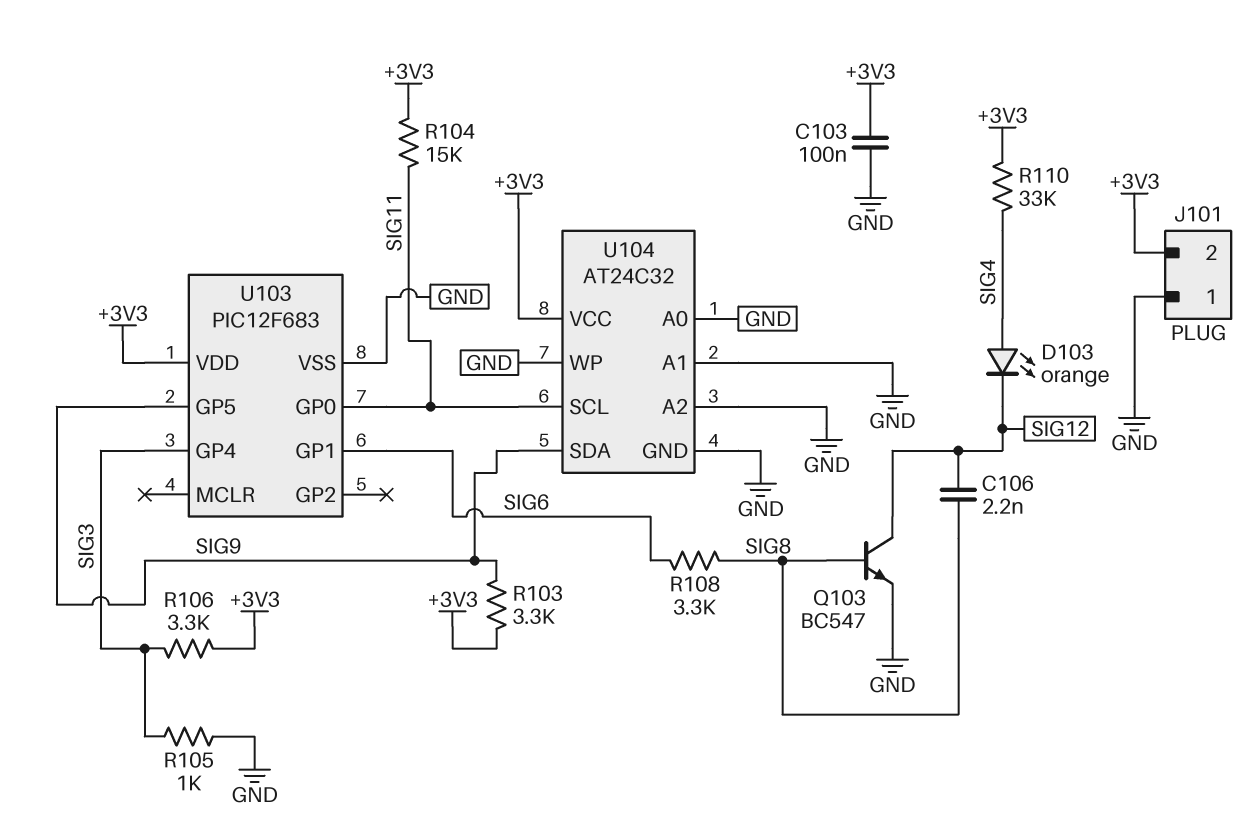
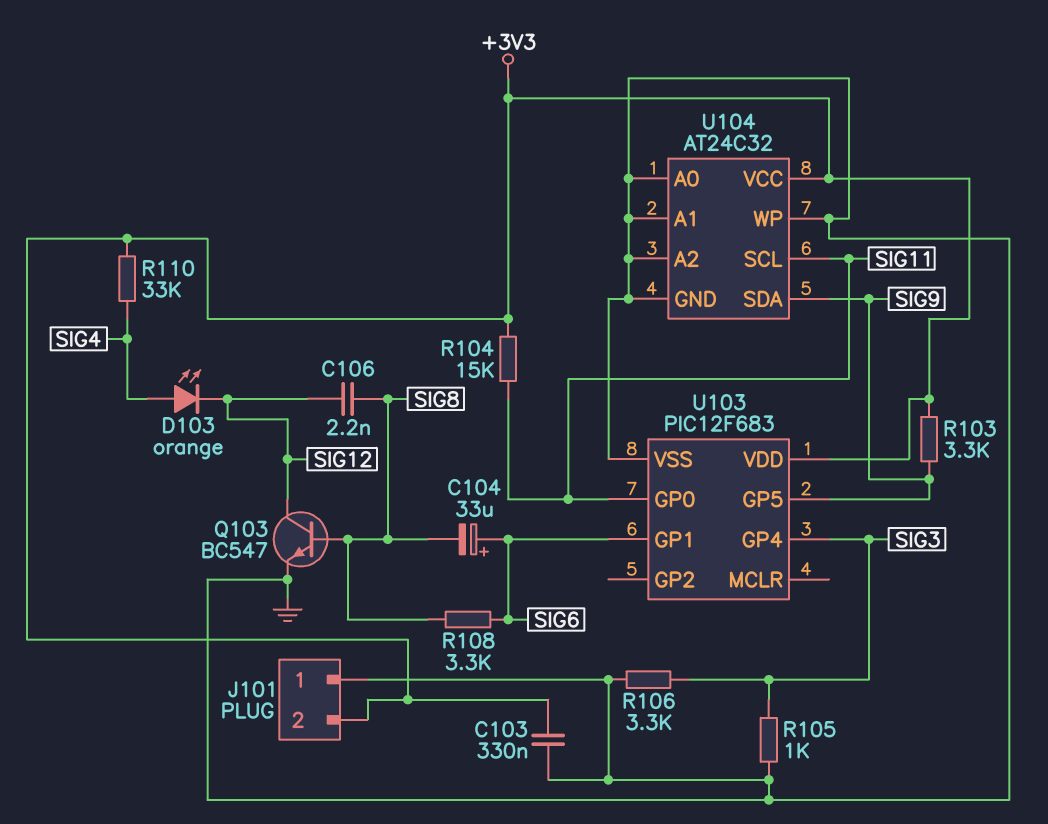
C103: 100nF (+3V3, GND) -> 330nF (+3V3, GND)
C104: none -> 33uF (plus SIG6, minus SIG8)
R106: 3.3k (+3V3, SIG3) -> 3.3k (GND, SIG3)

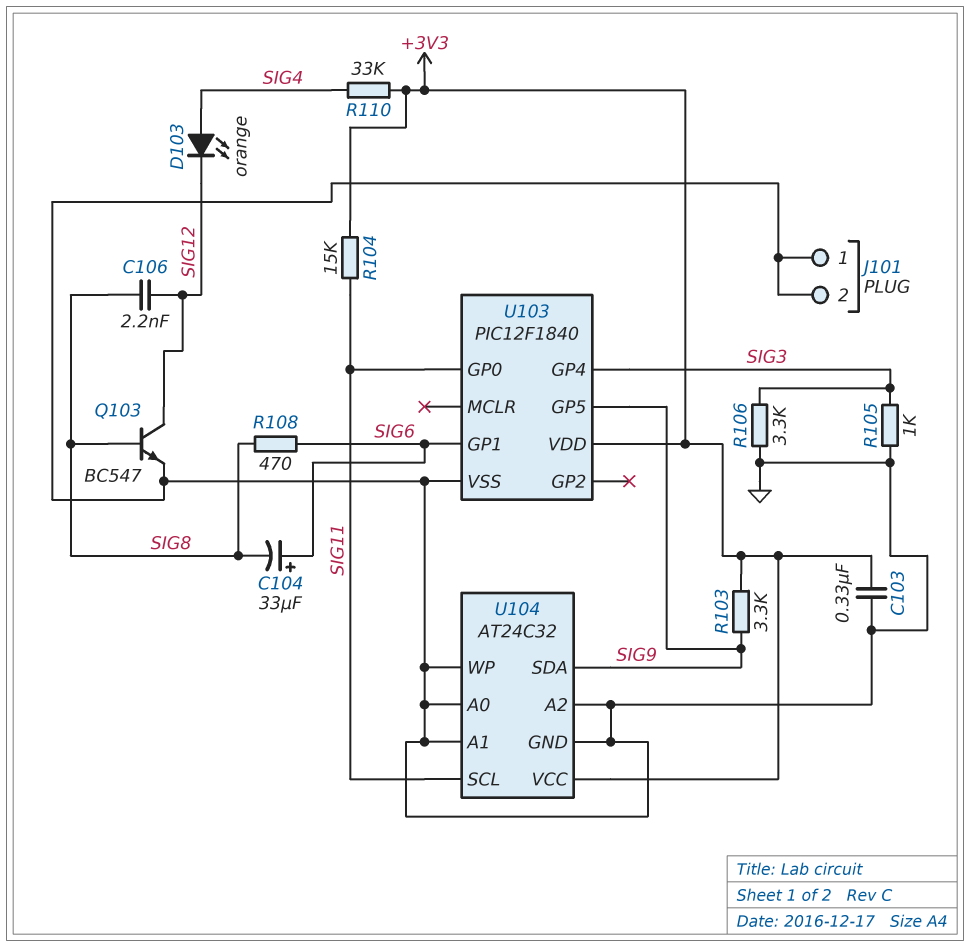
J101 pin 2: +3V3 -> GND
R108: 3.3k (SIG6, SIG8) -> 470 (SIG6, SIG8)
U103: PIC12F683 -> PIC12F1840

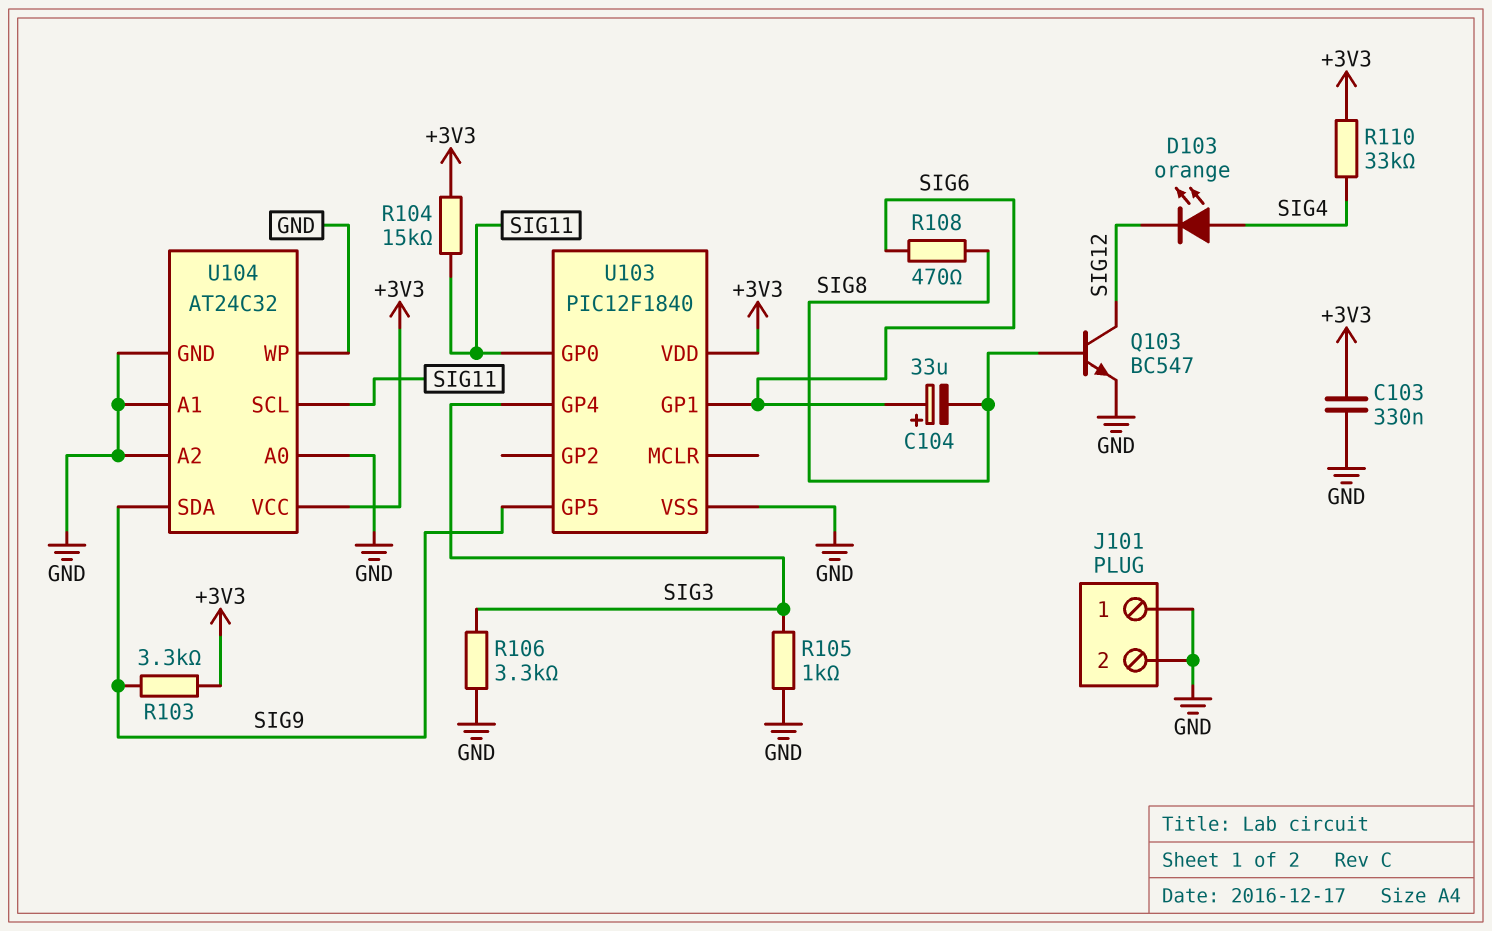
C106: 2.2nF (SIG8, SIG12) -> none

